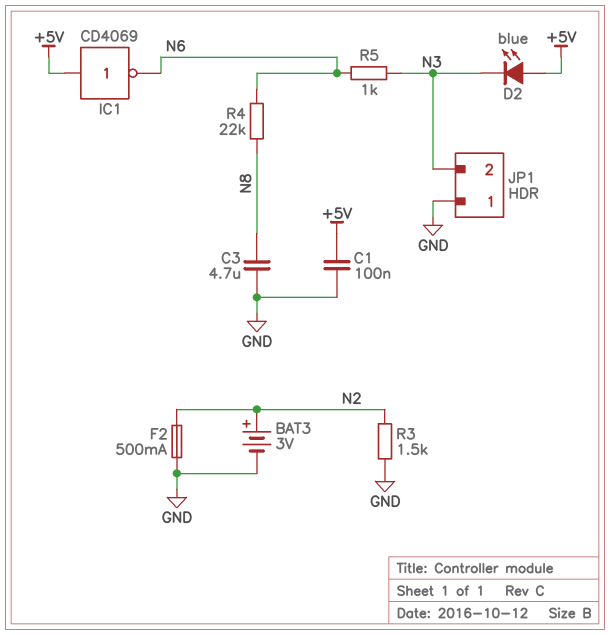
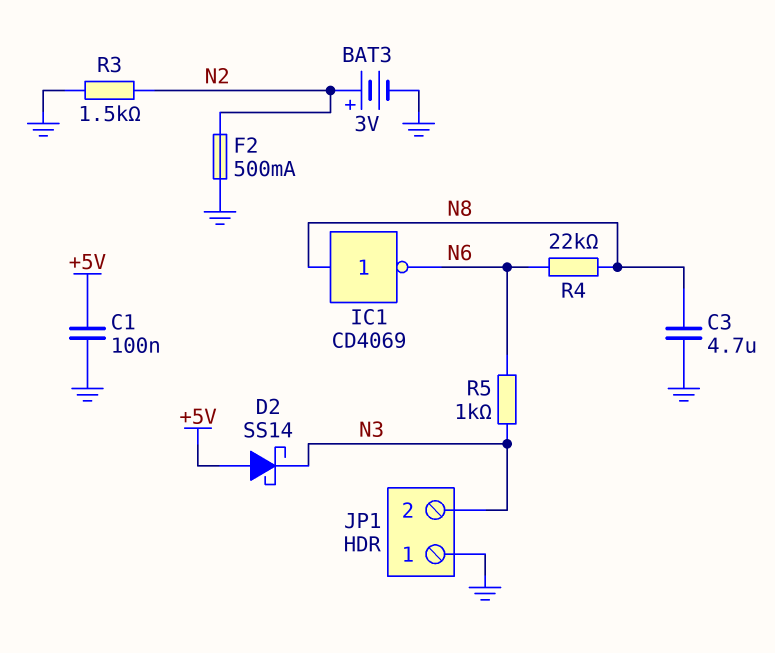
D2: LED blue (A +5V, K N3) -> schottky SS14 (A +5V, K N3)
IC1: NOT CD4069 (in +5V, out N6) -> NOT CD4069 (in N8, out N6)

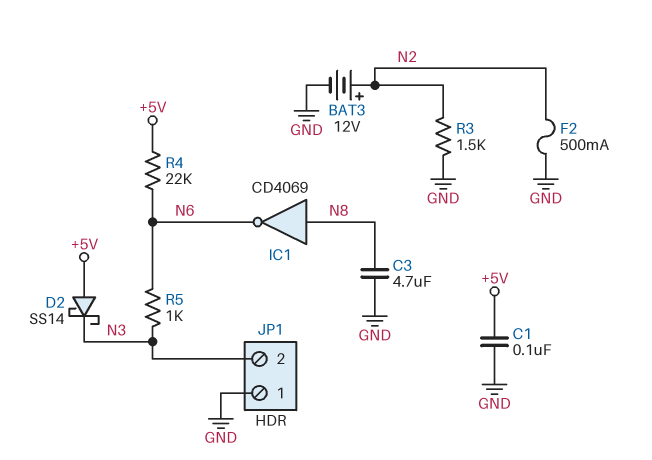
BAT3: 3V (plus N2, minus GND) -> 12V (plus N2, minus GND)
R4: 22k (N6, N8) -> 22k (+5V, N6)

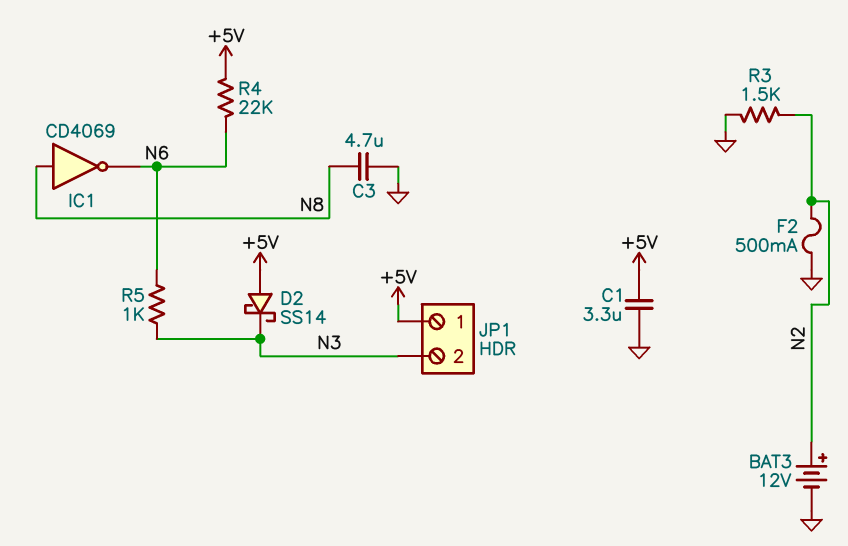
C1: 100nF (+5V, GND) -> 3.3uF (+5V, GND)
JP1 pin 1: GND -> +5V

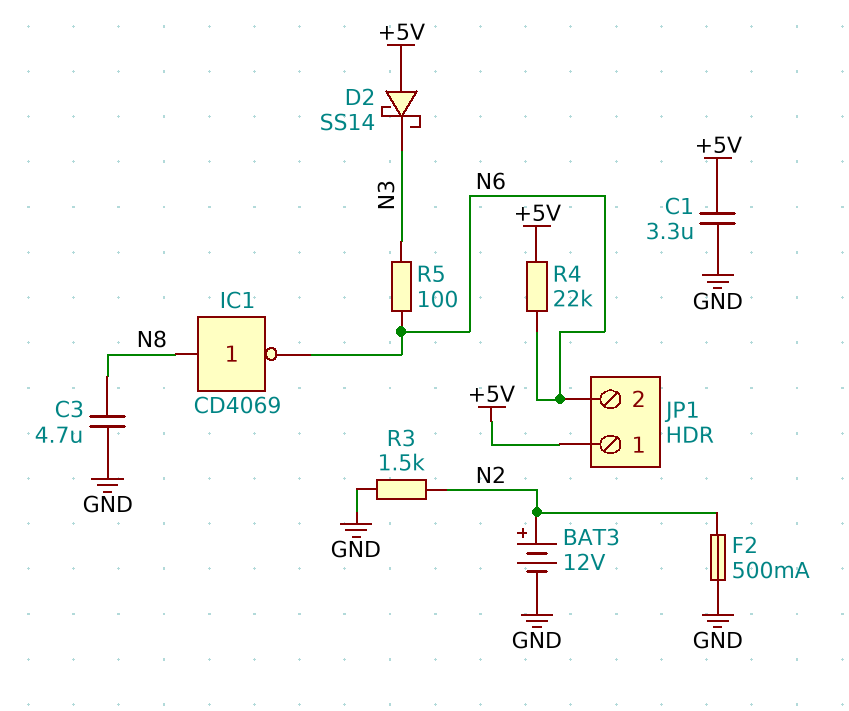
JP1 pin 2: N3 -> N6
R5: 1k (N3, N6) -> 100 (N3, N6)

